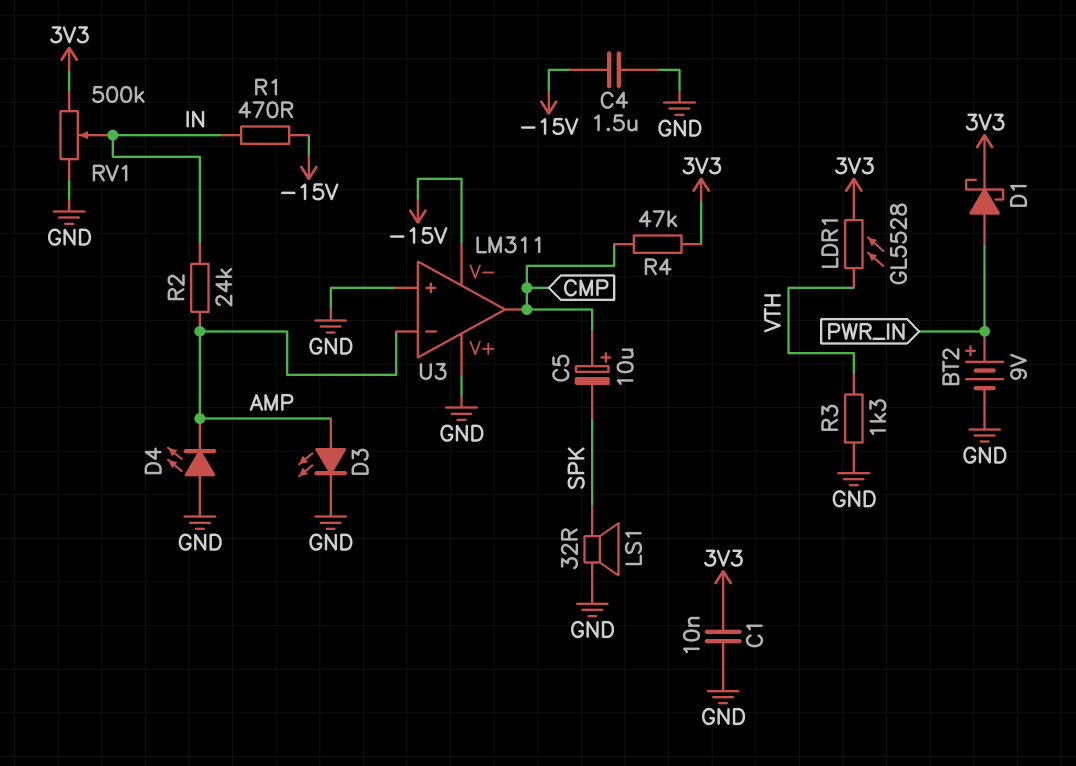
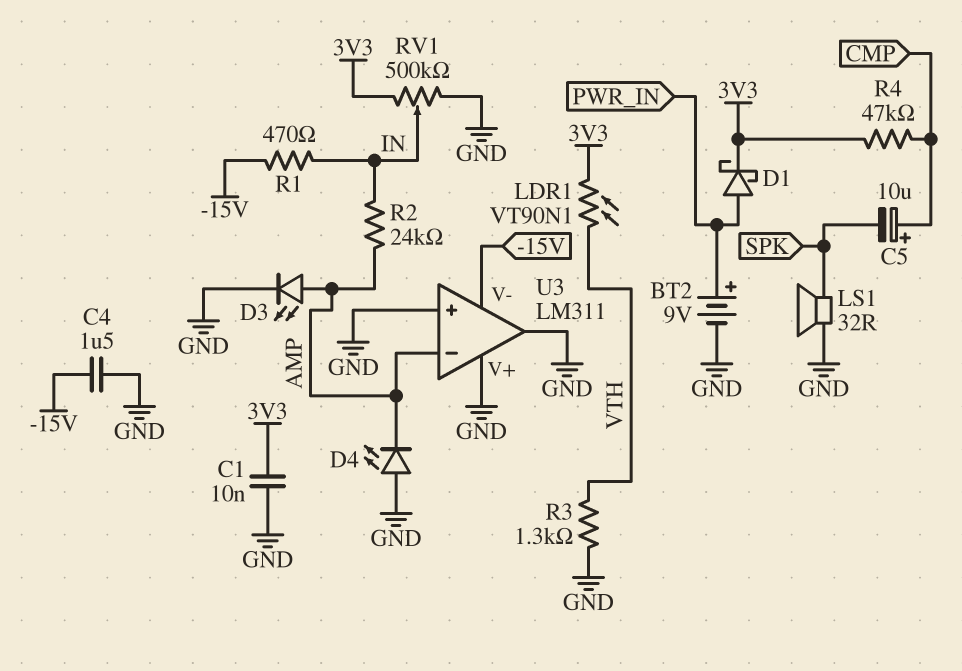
LDR1: GL5528 (3V3, VTH) -> VT90N1 (3V3, VTH)
U3 pin out: CMP -> GND

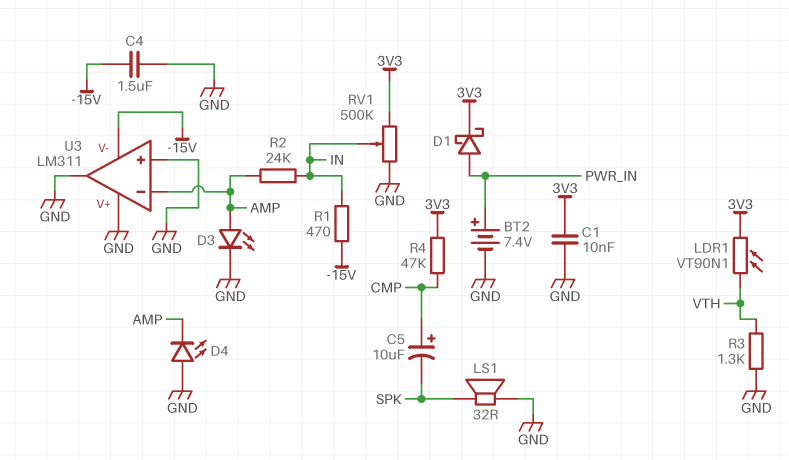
BT2: 9V (plus PWR_IN, minus GND) -> 7.4V (plus PWR_IN, minus GND)

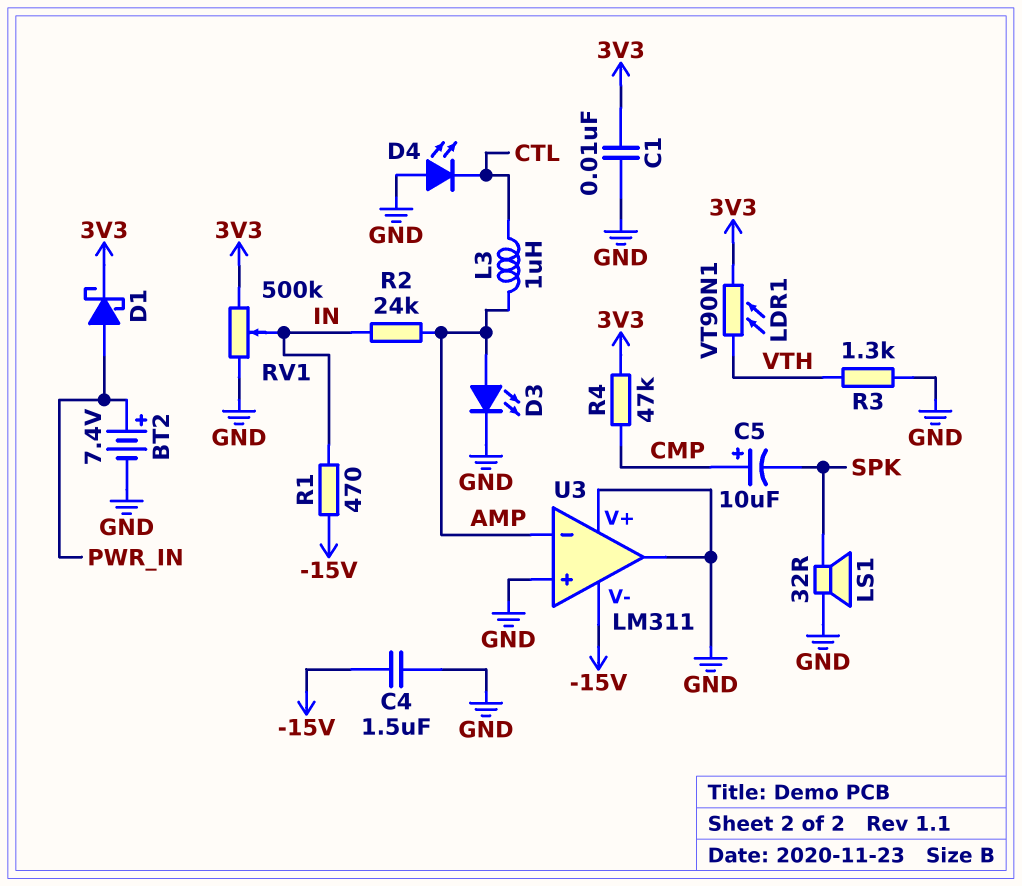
D4: LED (A GND, K AMP) -> LED (A GND, K CTL)
L3: none -> 1uH (AMP, CTL)

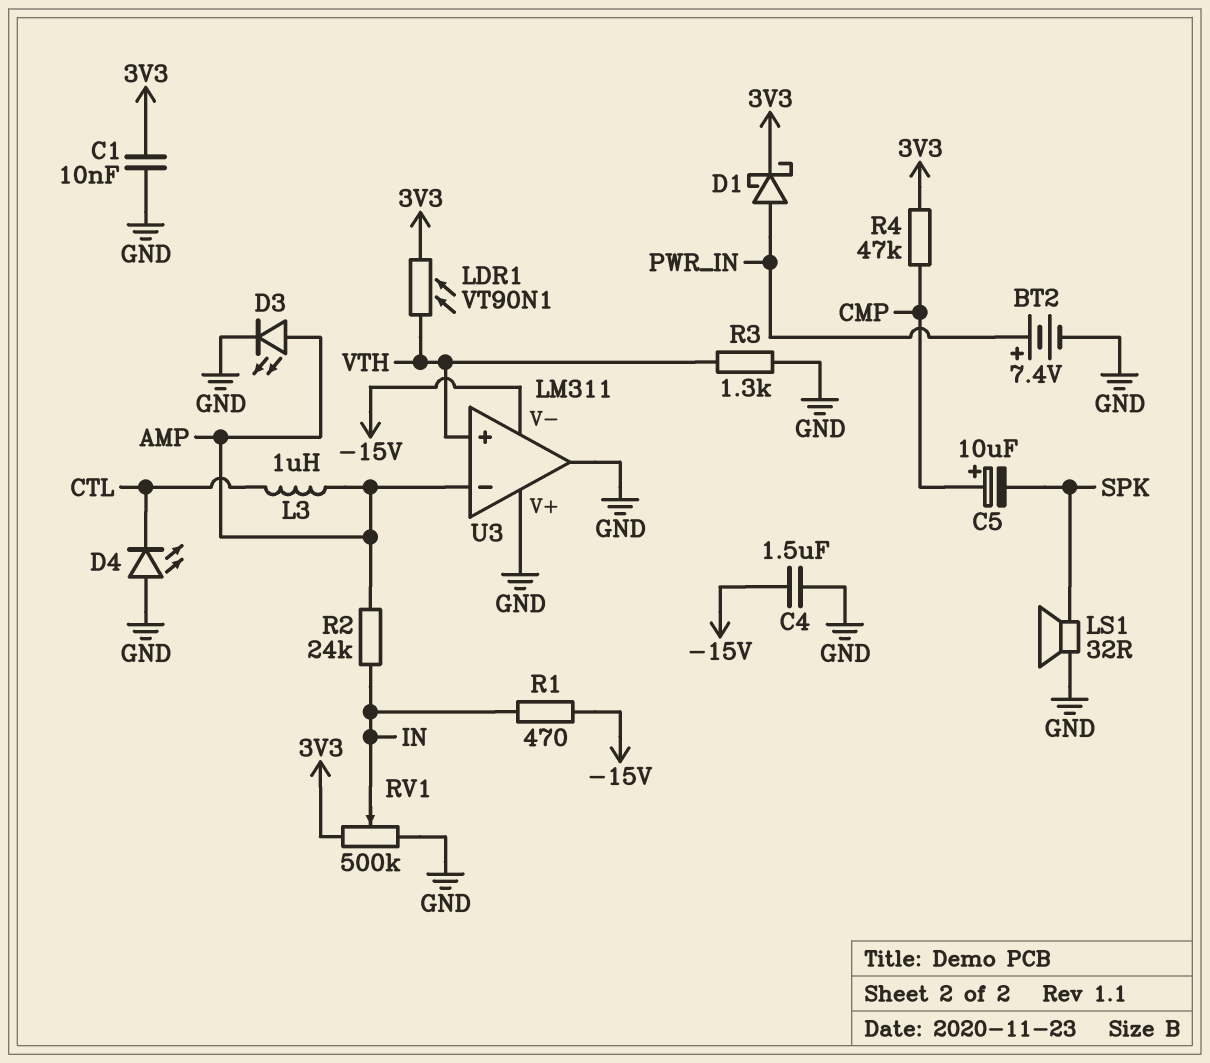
U3 pin in+: GND -> VTH

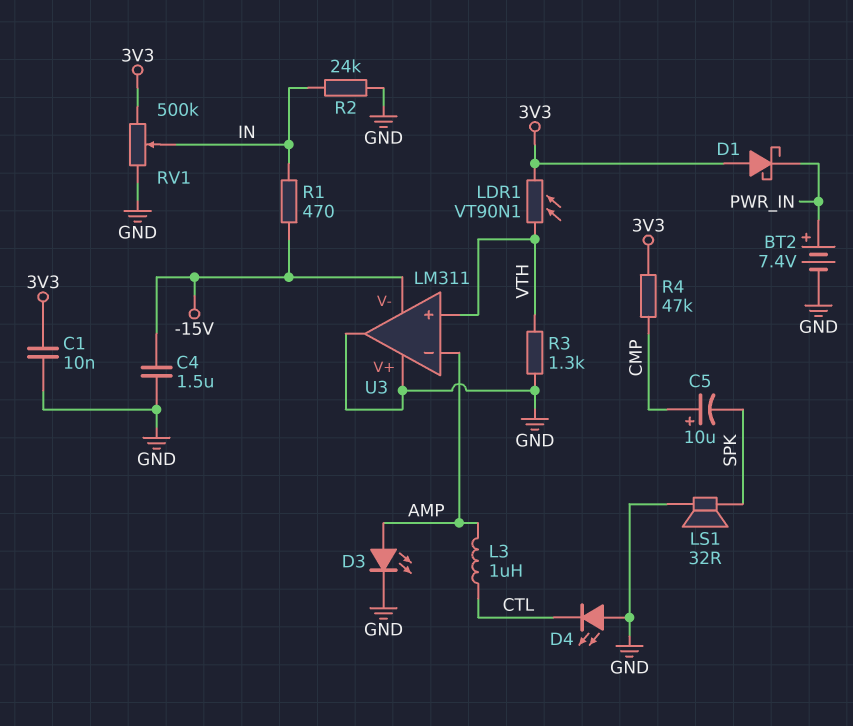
D1: schottky (A PWR_IN, K 3V3) -> schottky (A 3V3, K PWR_IN)
R2: 24k (AMP, IN) -> 24k (GND, IN)

